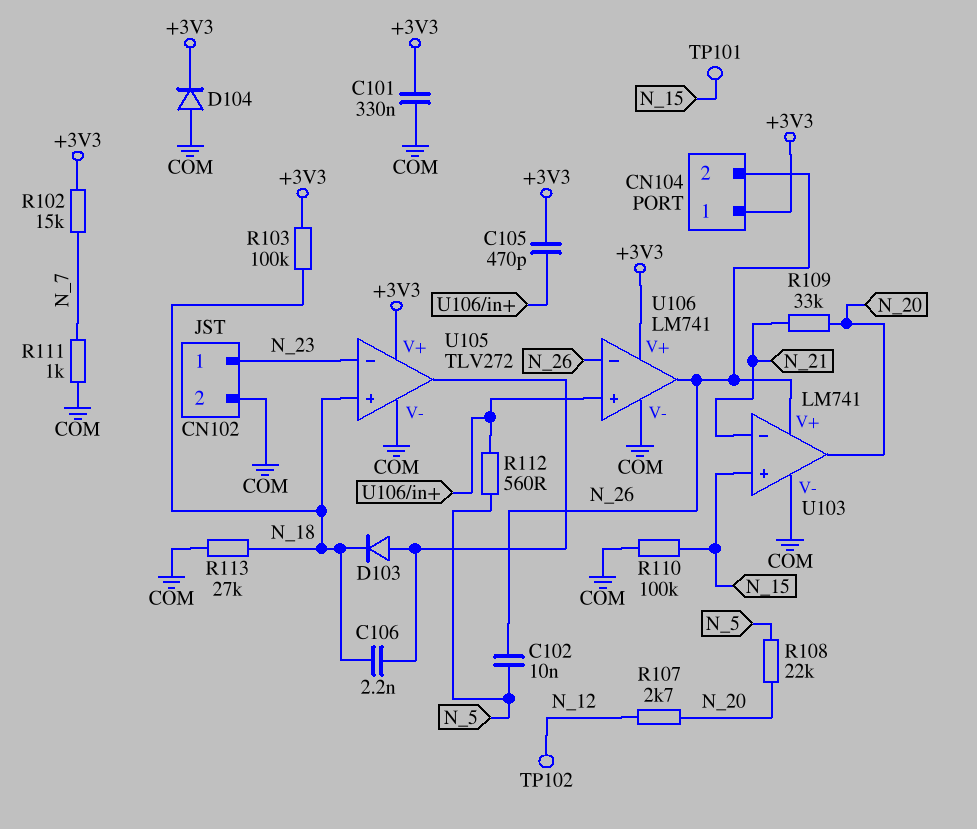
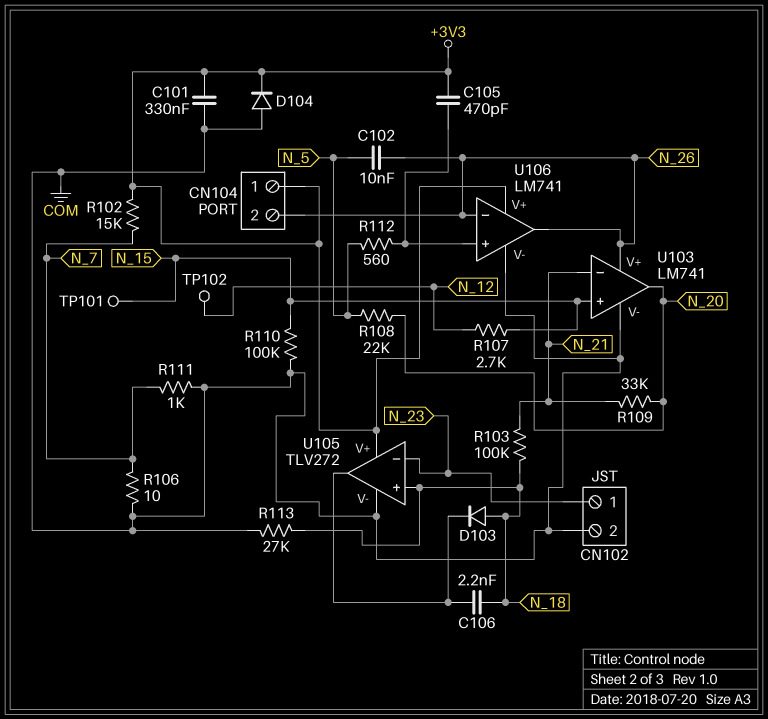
D103: diode (A U105/out, K N_18) -> diode (A N_18, K U105/out)
R103: 100k (+3V3, N_18) -> 100k (N_18, N_21)
R106: none -> 10 (COM, N_7)
R107: 2.7k (N_12, N_20) -> 2.7k (N_12, N_15)

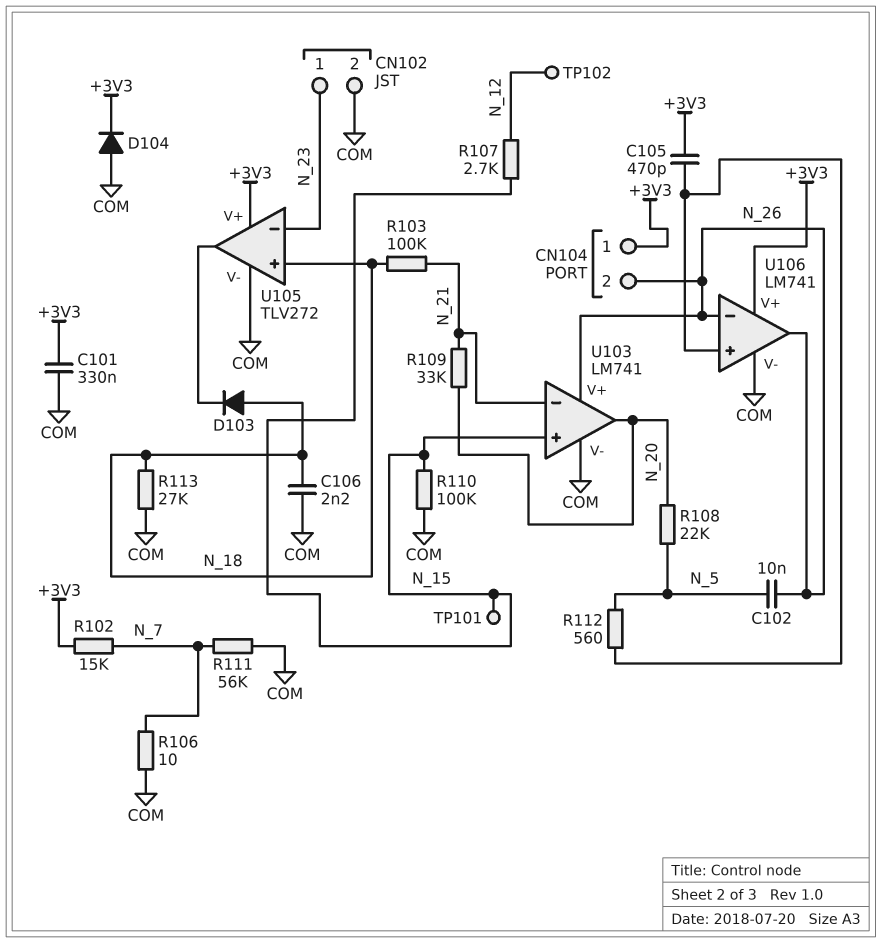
C106: 2.2nF (N_18, U105/out) -> 2.2nF (COM, N_18)
R111: 1k (COM, N_7) -> 56k (COM, N_7)

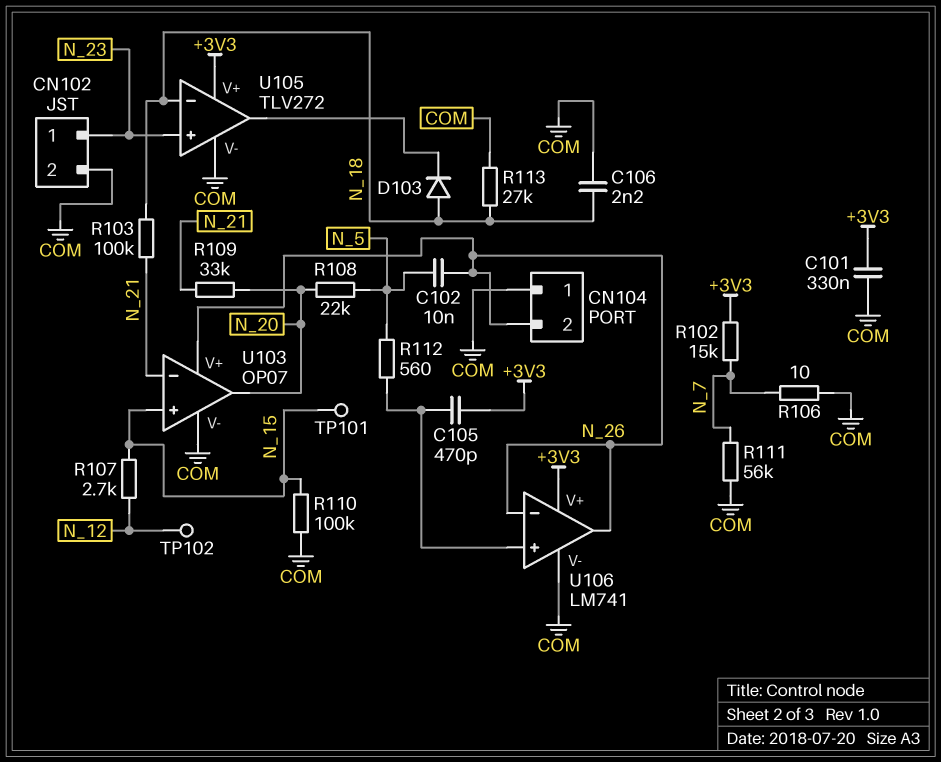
CN104 pin 1: +3V3 -> COM
D104: diode (A COM, K +3V3) -> none
U103: LM741 -> OP07
U105 pin in+: N_18 -> N_23
U105 pin in-: N_23 -> N_18

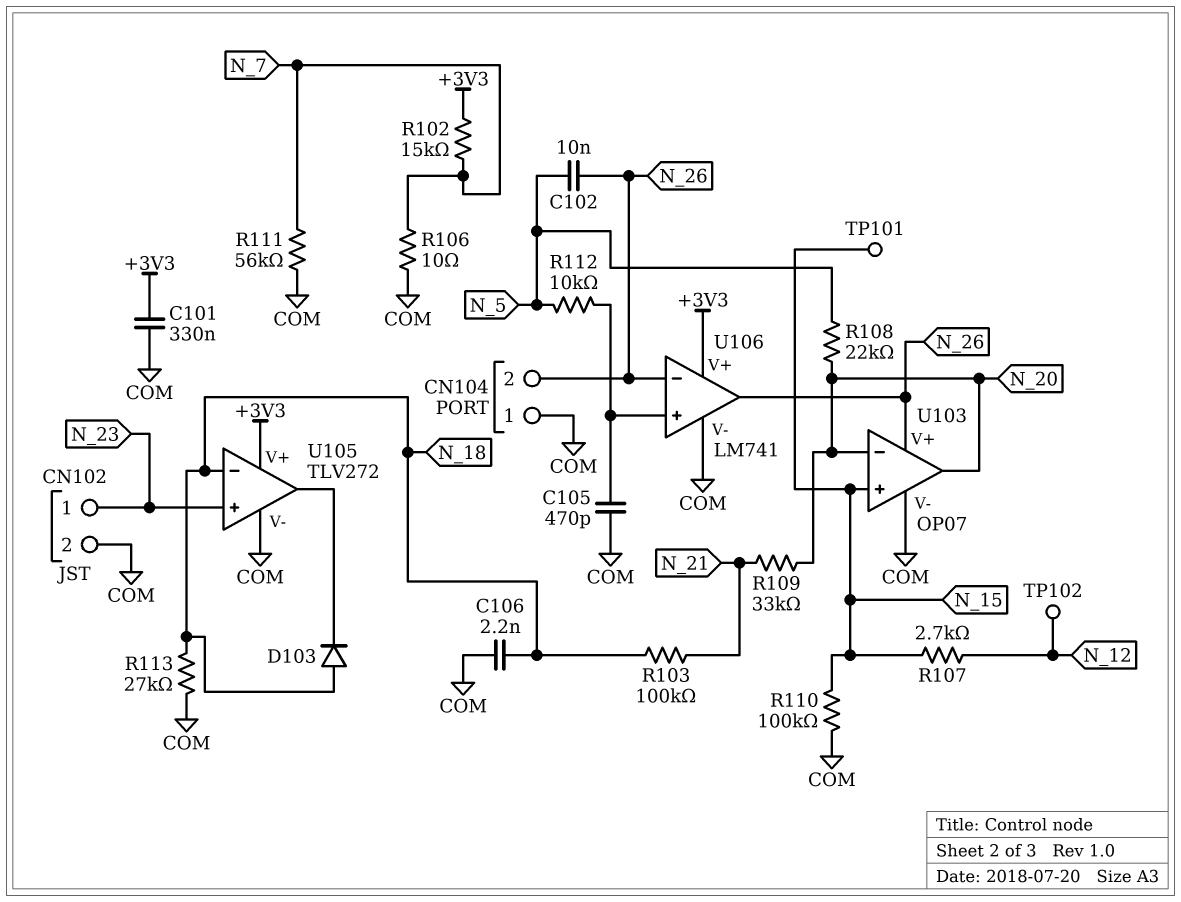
C105: 470pF (+3V3, U106/in+) -> 470pF (COM, U106/in+)
R112: 560 (N_5, U106/in+) -> 10k (N_5, U106/in+)
U103 pin in-: N_21 -> N_20

